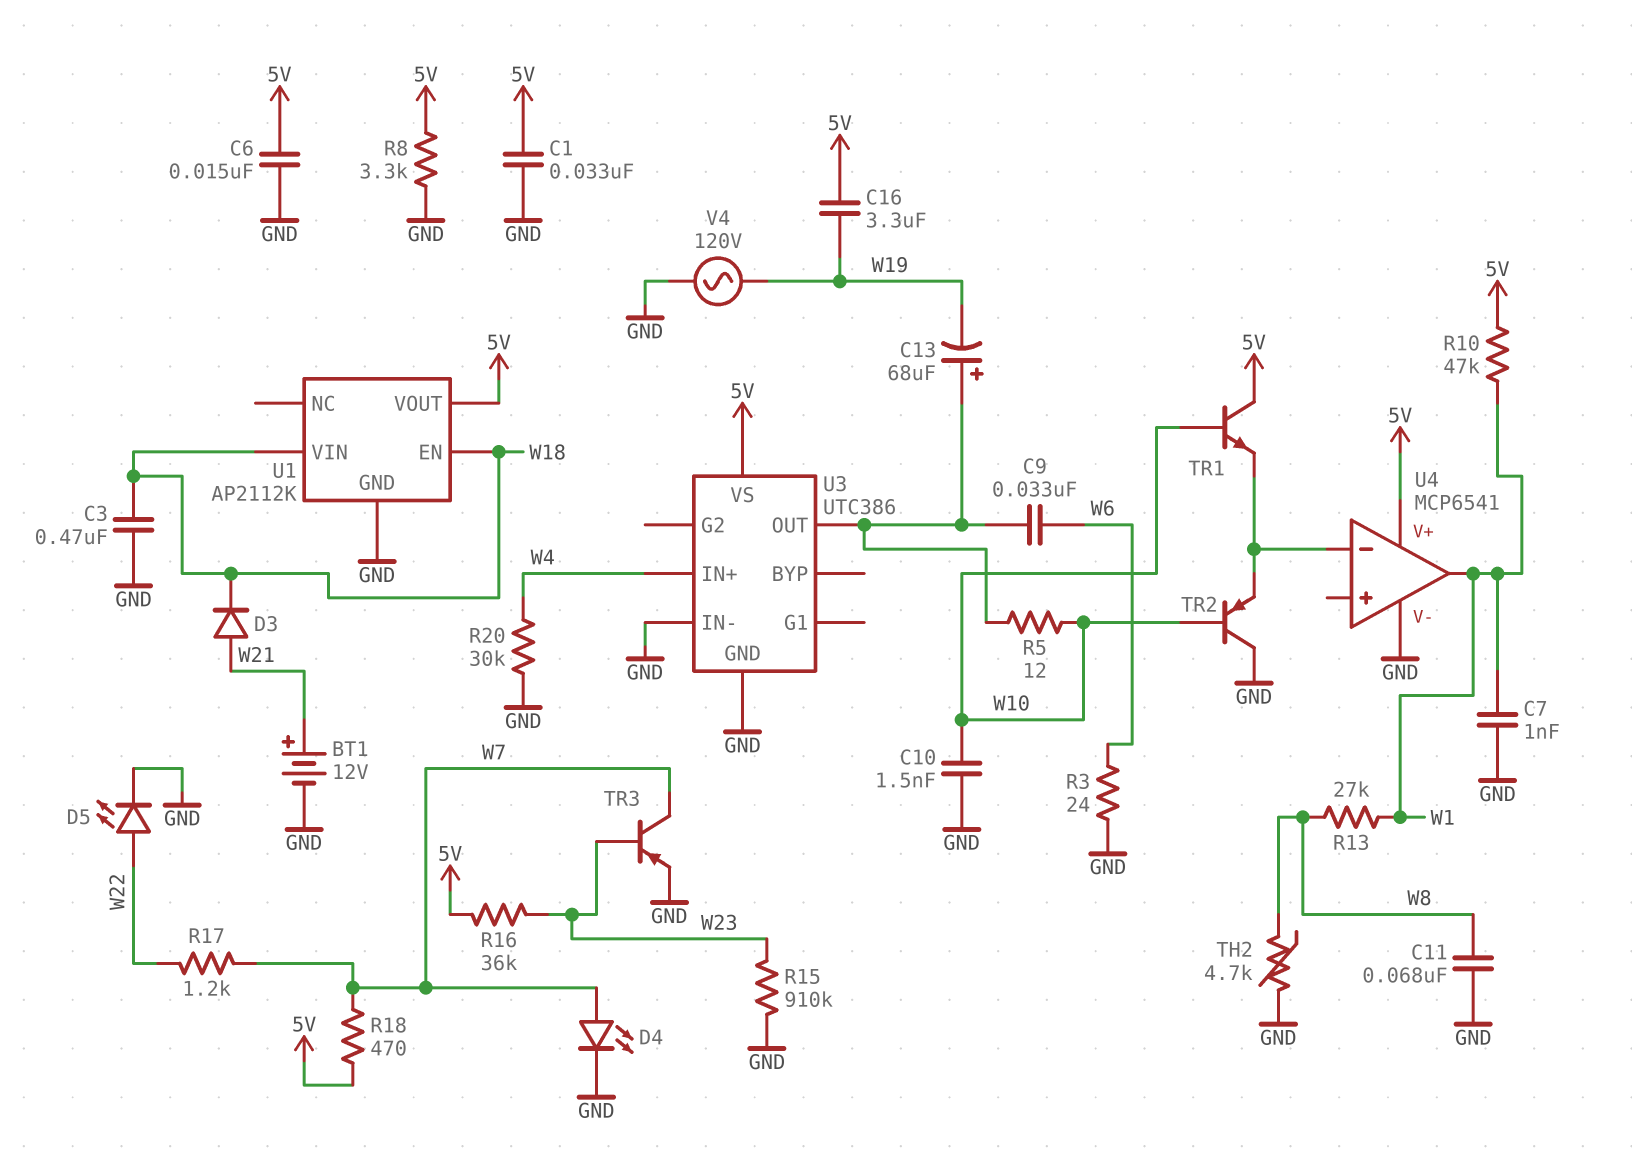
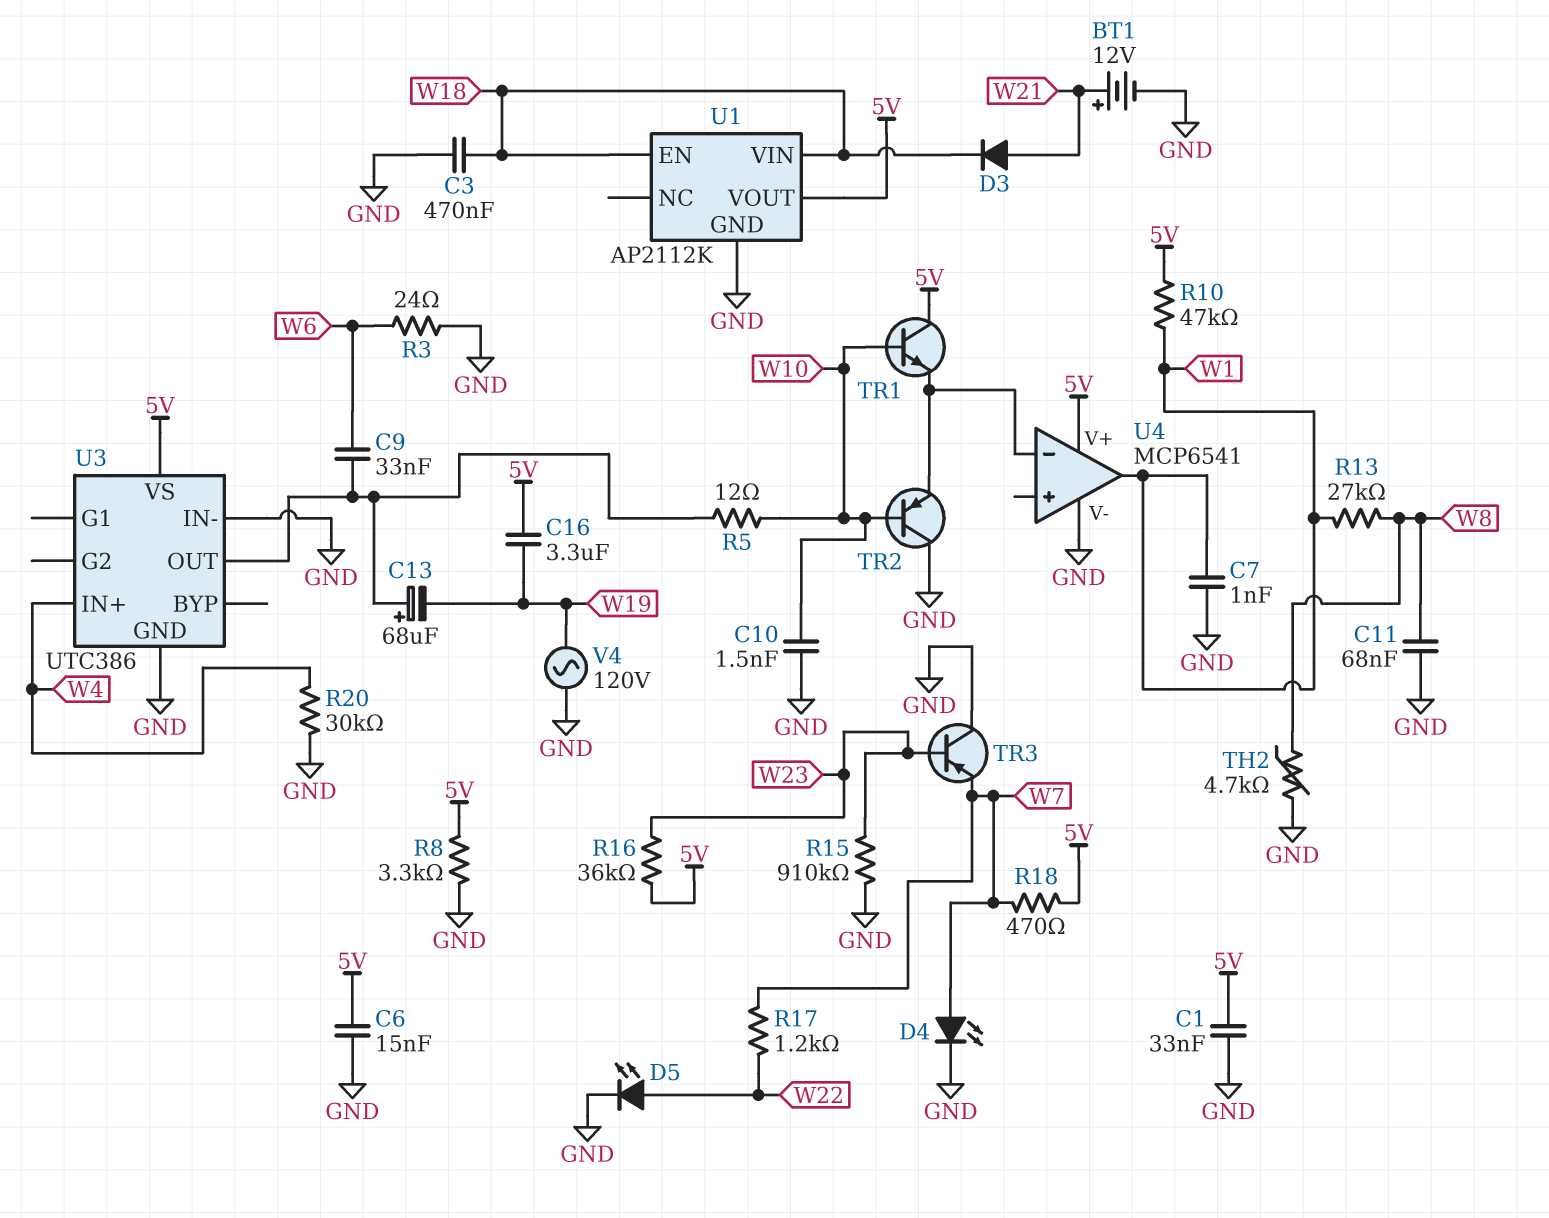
TR3: PNP (B W23, C W7, E GND) -> PNP (B W23, C GND, E W7)

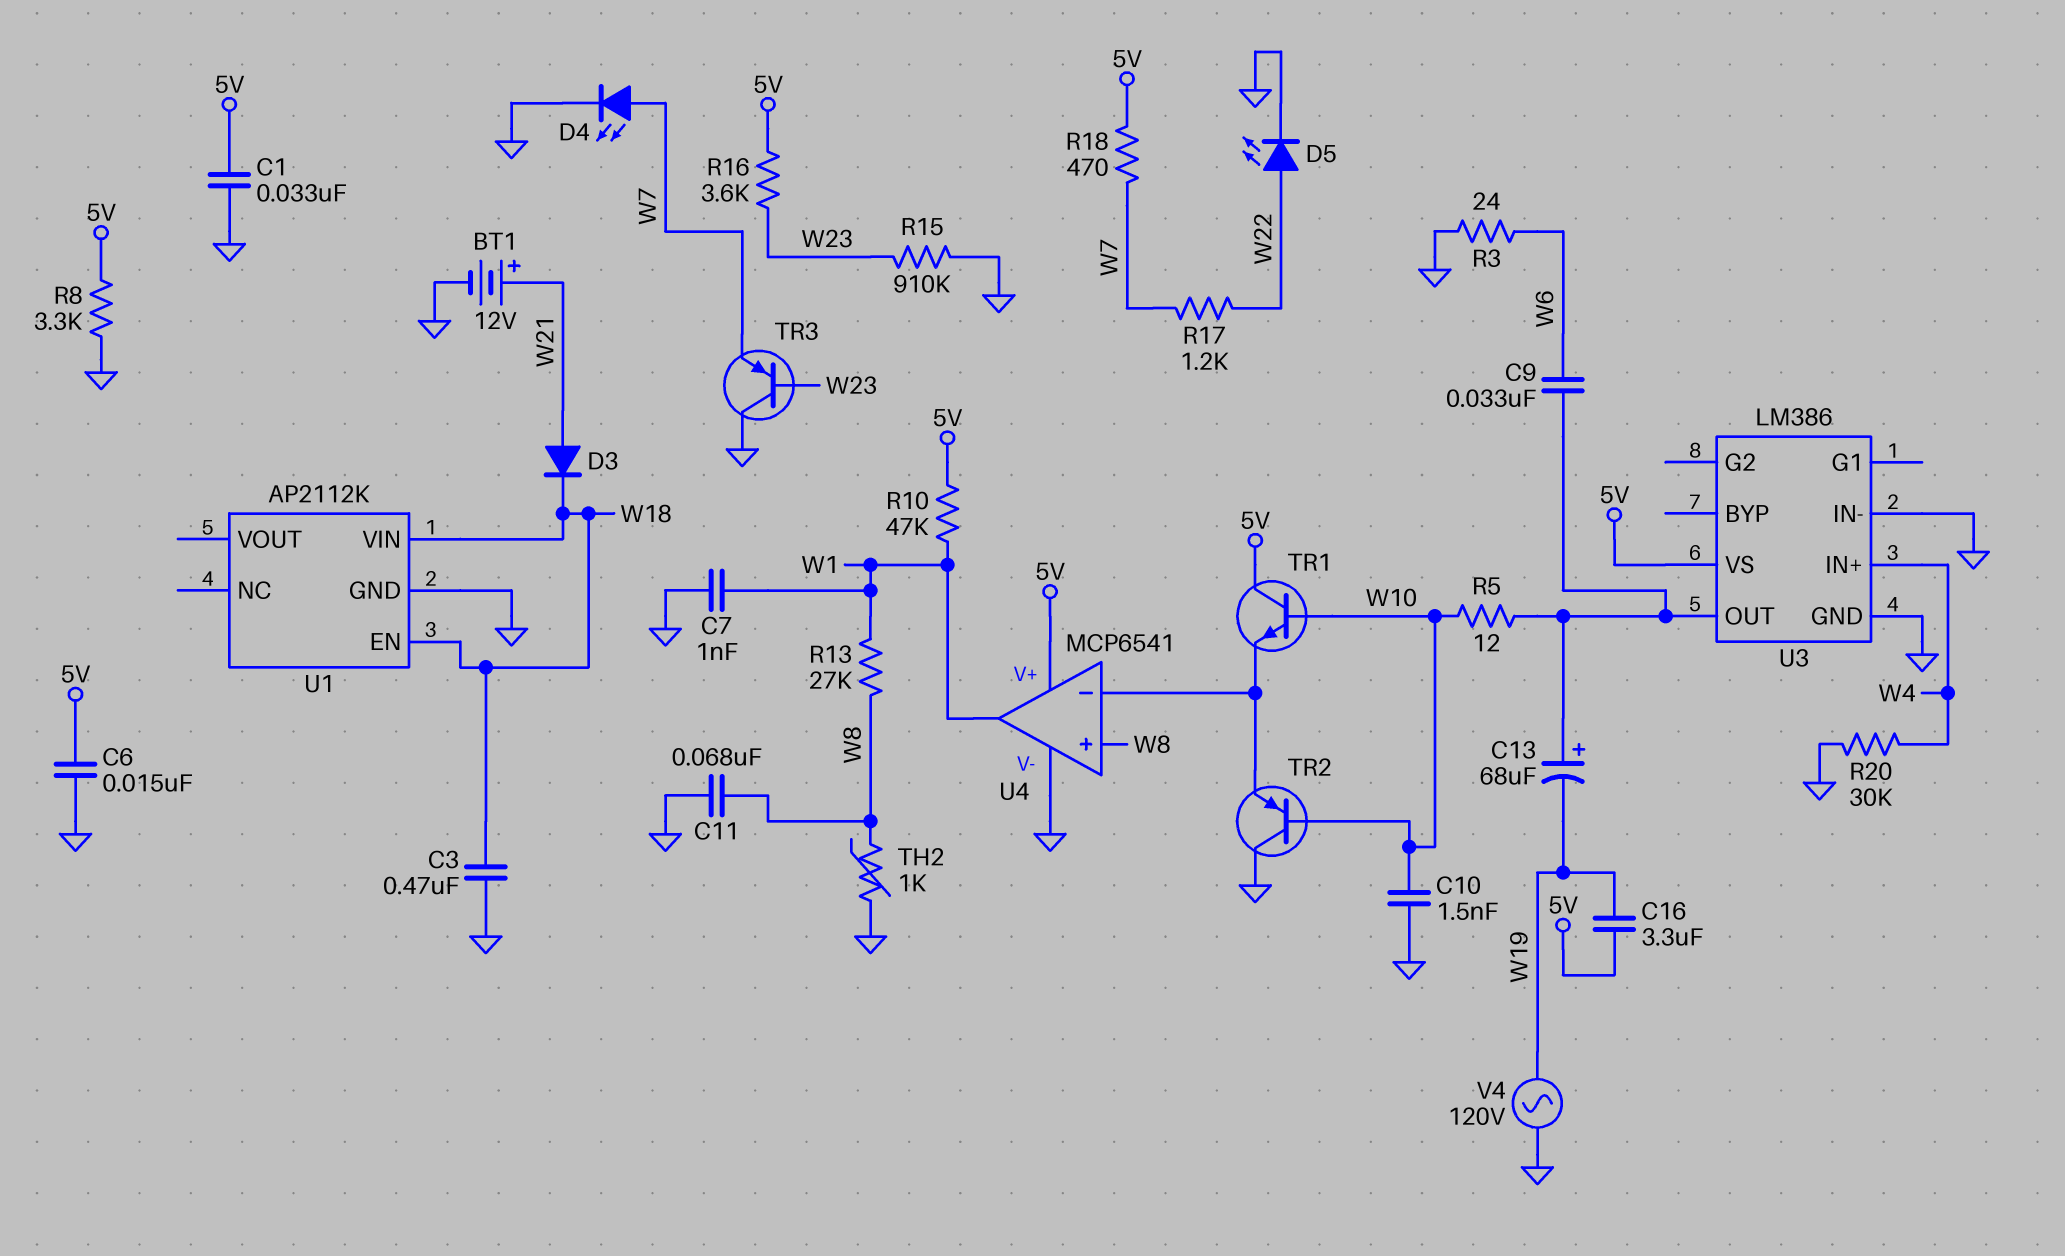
R16: 36k (5V, W23) -> 3.6k (5V, W23)
TH2: 4.7k (GND, W8) -> 1k (GND, W8)
U1 pin VOUT: 5V -> none
U3: UTC386 -> LM386
U4 pin in+: none -> W8

